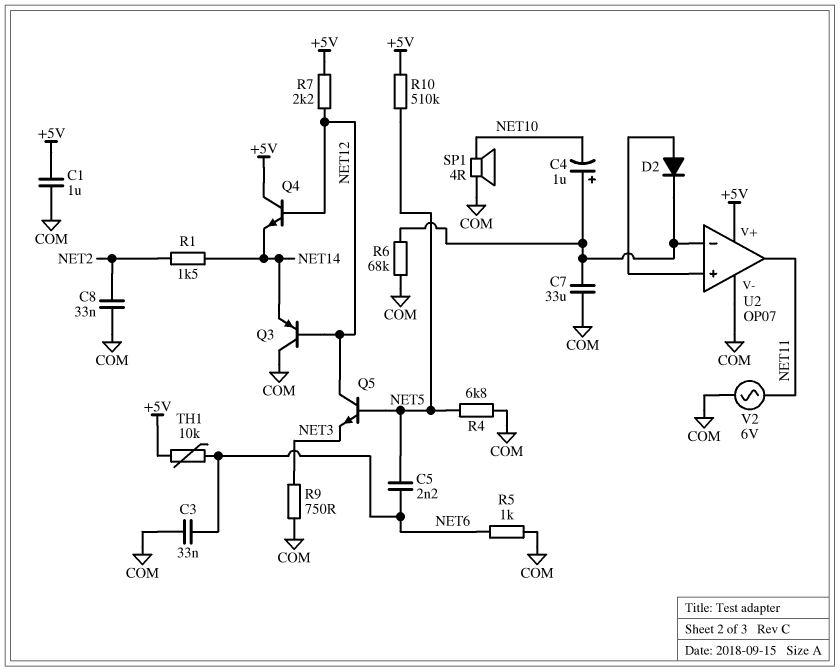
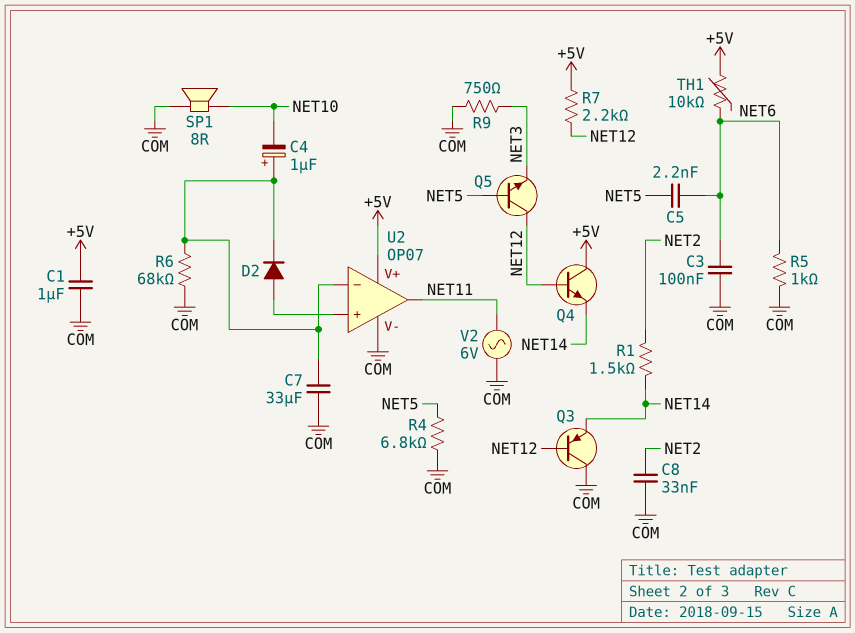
C3: 33nF (COM, NET6) -> 100nF (COM, NET6)
R10: 510k (+5V, NET5) -> none
SP1: speaker 4R (COM, NET10) -> speaker 8R (COM, NET10)

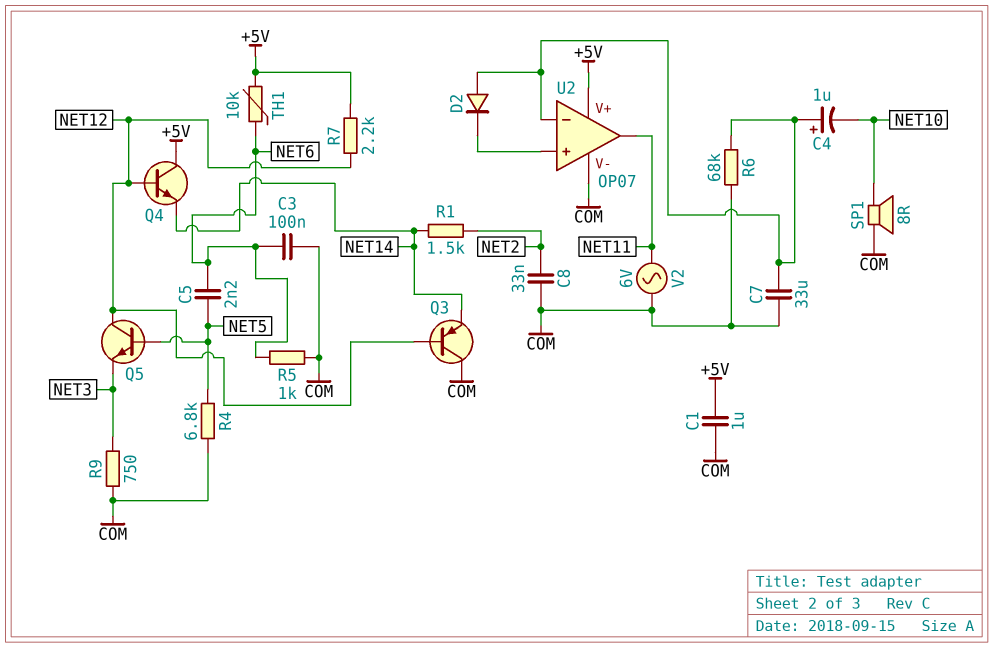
D2: diode (A U2/in+, K U2/in-) -> diode (A U2/in-, K U2/in+)

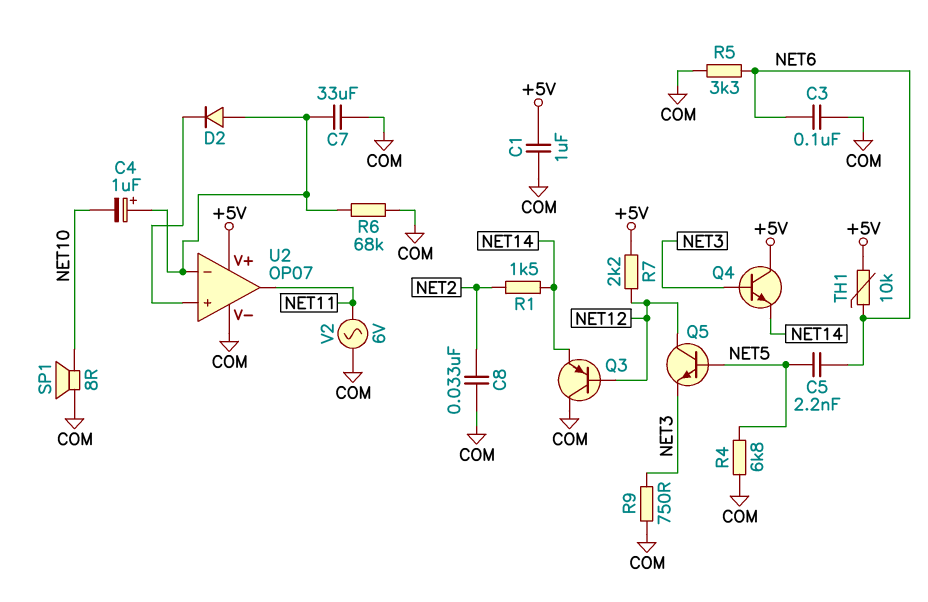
Q4: NPN (B NET12, C +5V, E NET14) -> NPN (B NET3, C +5V, E NET14)
R5: 1k (COM, NET6) -> 3.3k (COM, NET6)

